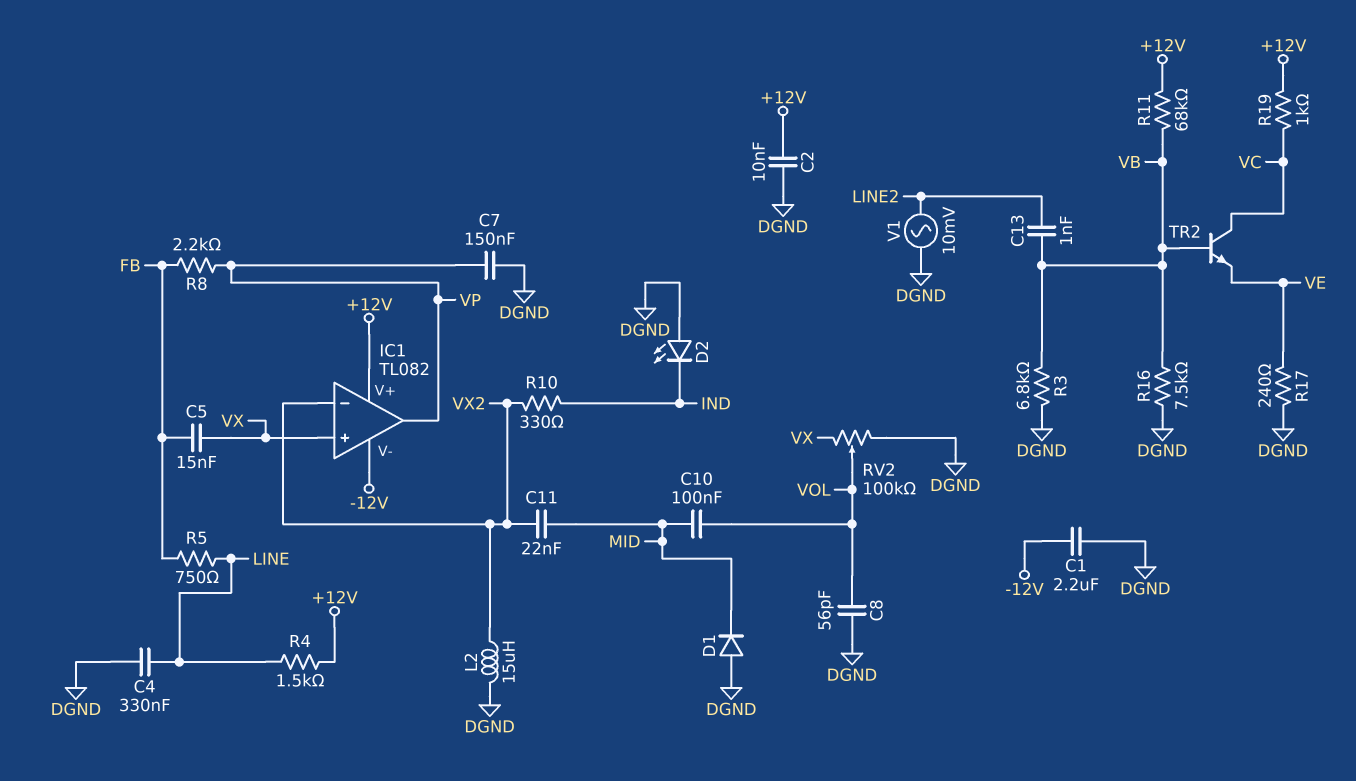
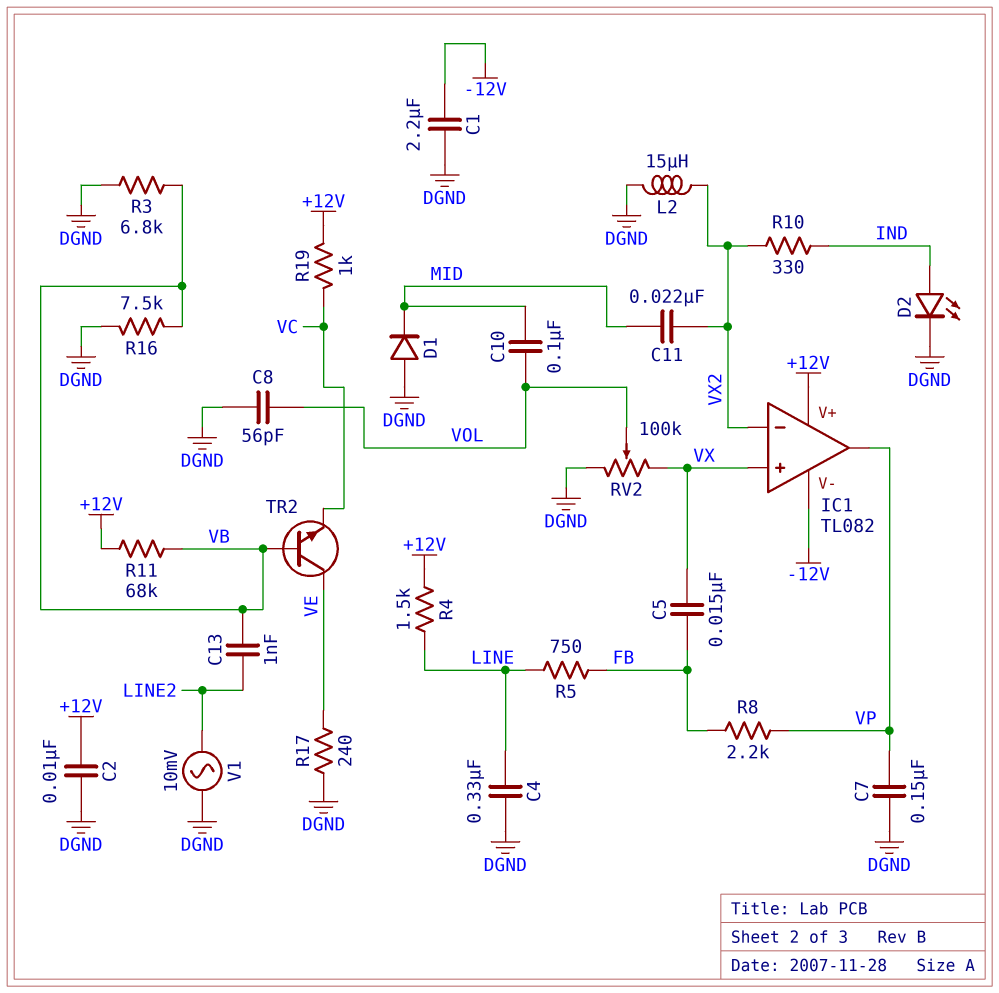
D2: LED (A DGND, K IND) -> LED (A IND, K DGND)
TR2: NPN (B VB, C VC, E VE) -> NPN (B VB, C VE, E VC)

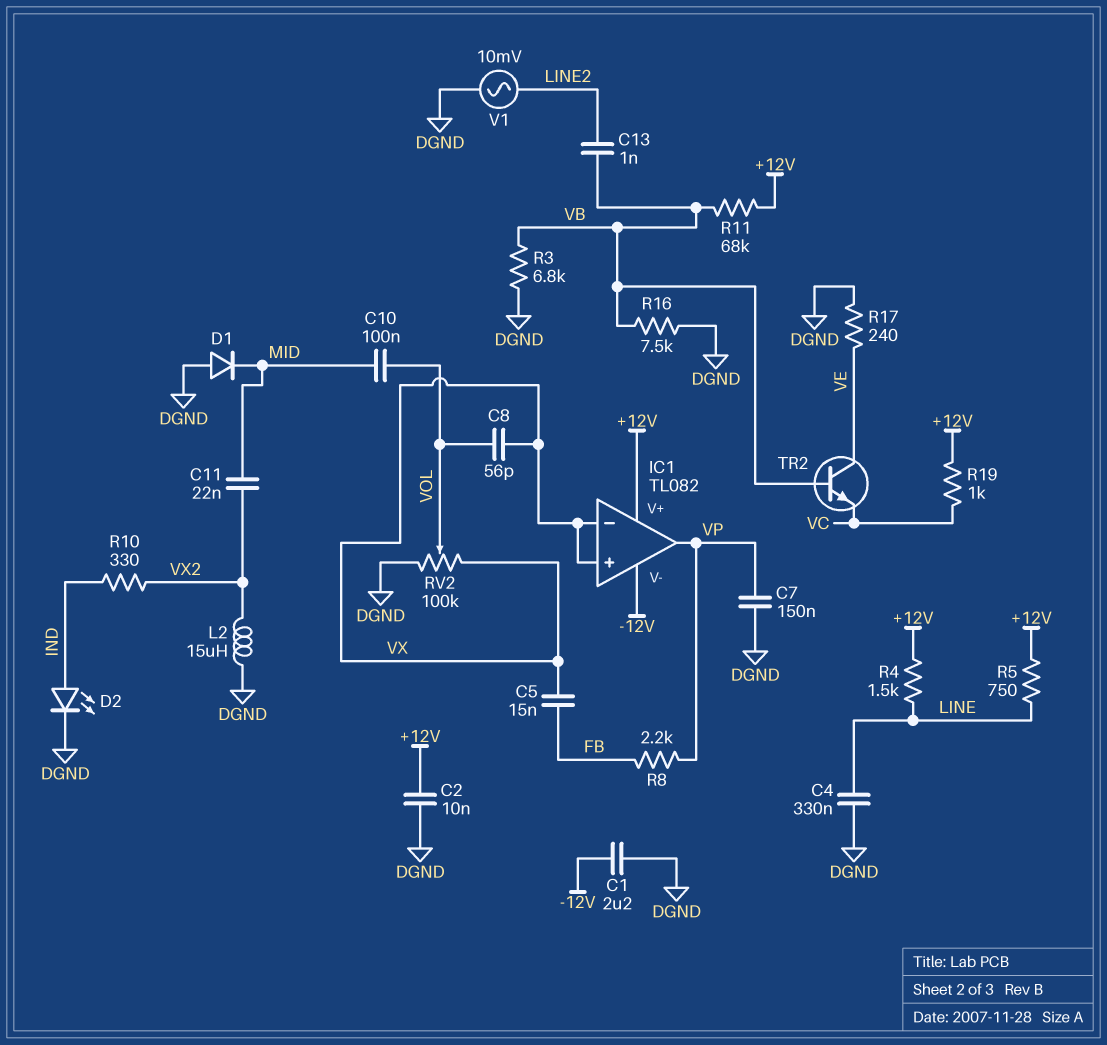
C8: 56pF (DGND, VOL) -> 56pF (VOL, VX)
IC1 pin in-: VX2 -> VX
R5: 750 (FB, LINE) -> 750 (+12V, LINE)

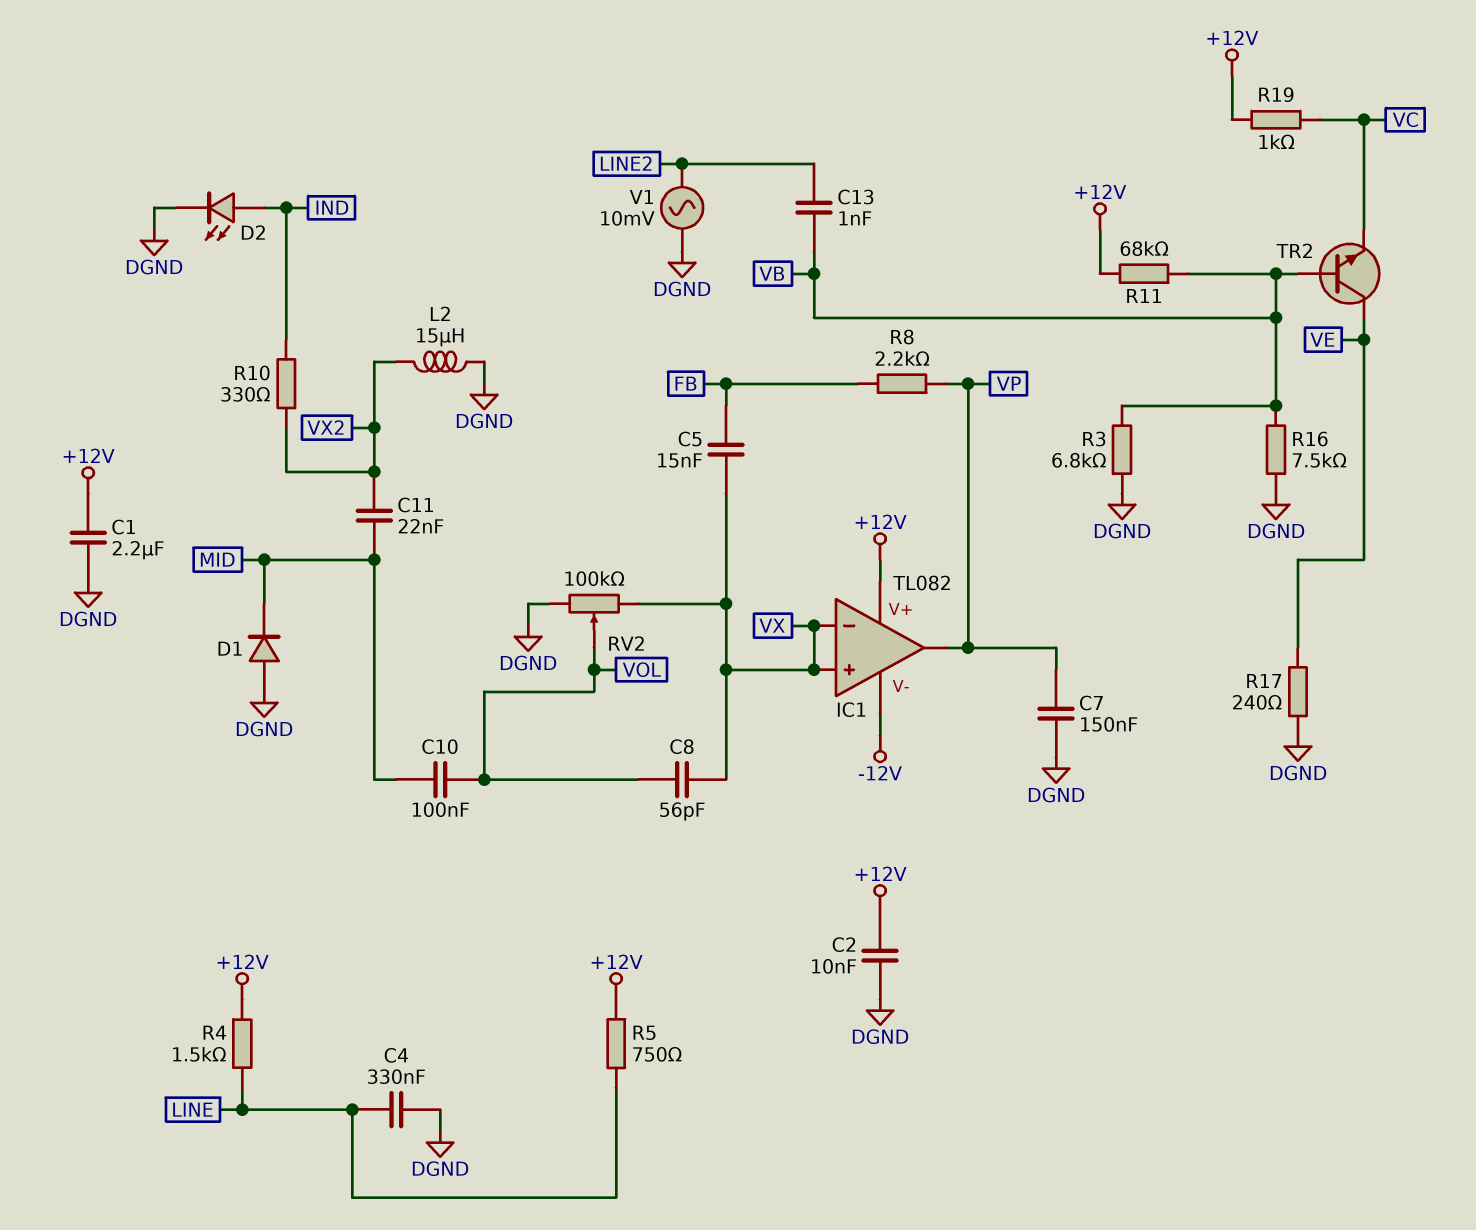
C1: 2.2uF (-12V, DGND) -> 2.2uF (+12V, DGND)

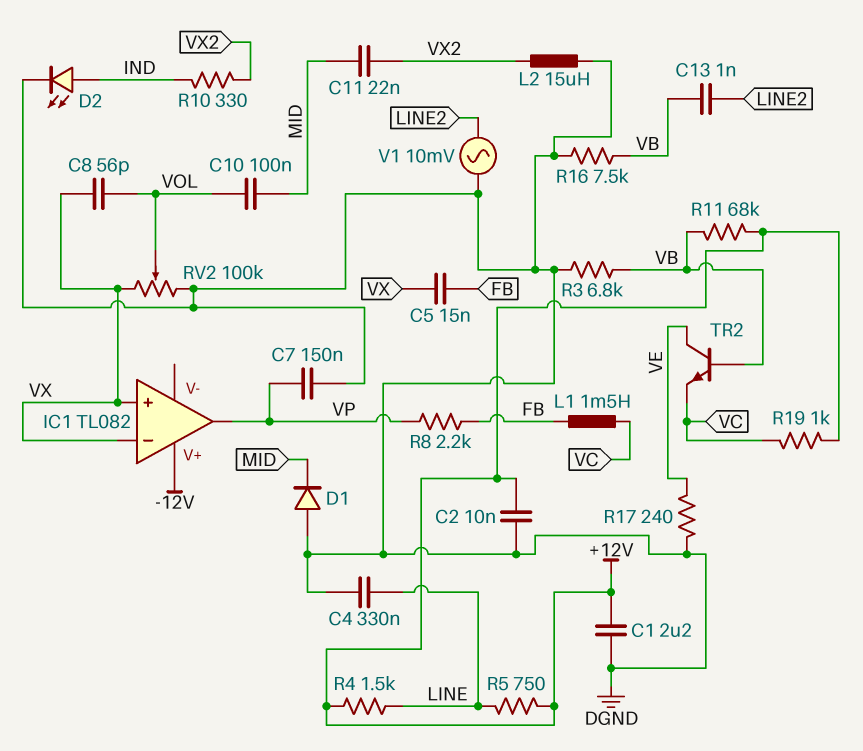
IC1 pin V+: +12V -> -12V
IC1 pin V-: -12V -> none
L1: none -> 1.5mH (FB, VC)

